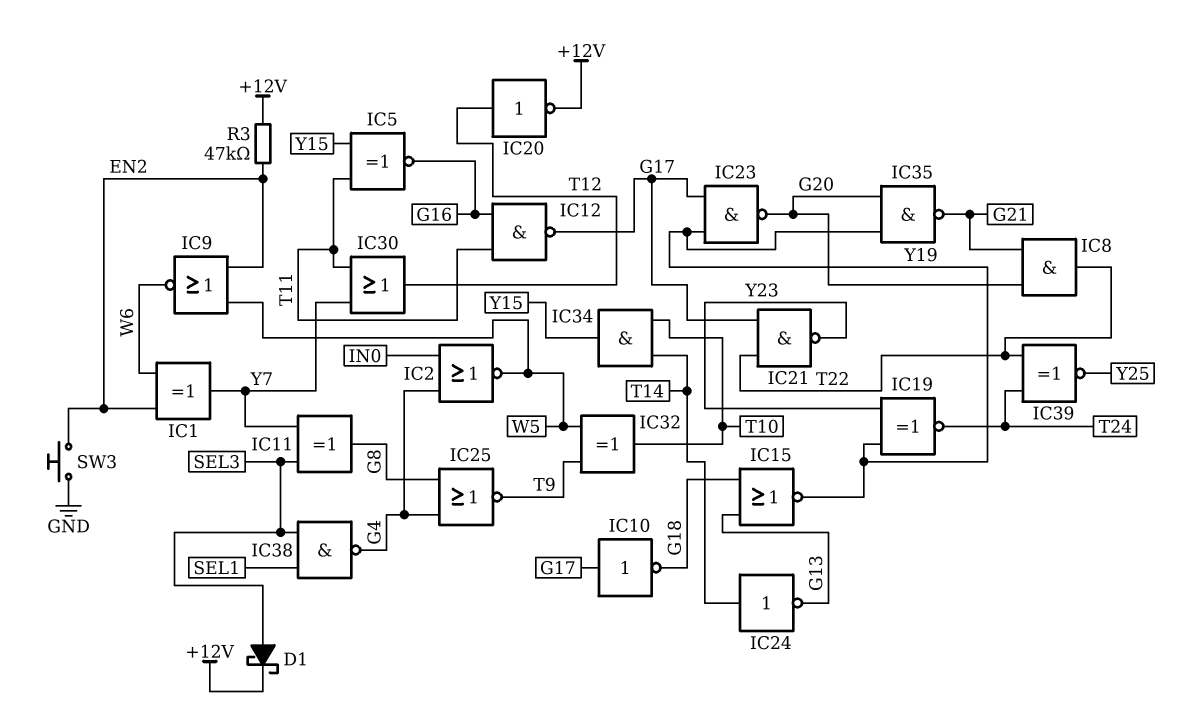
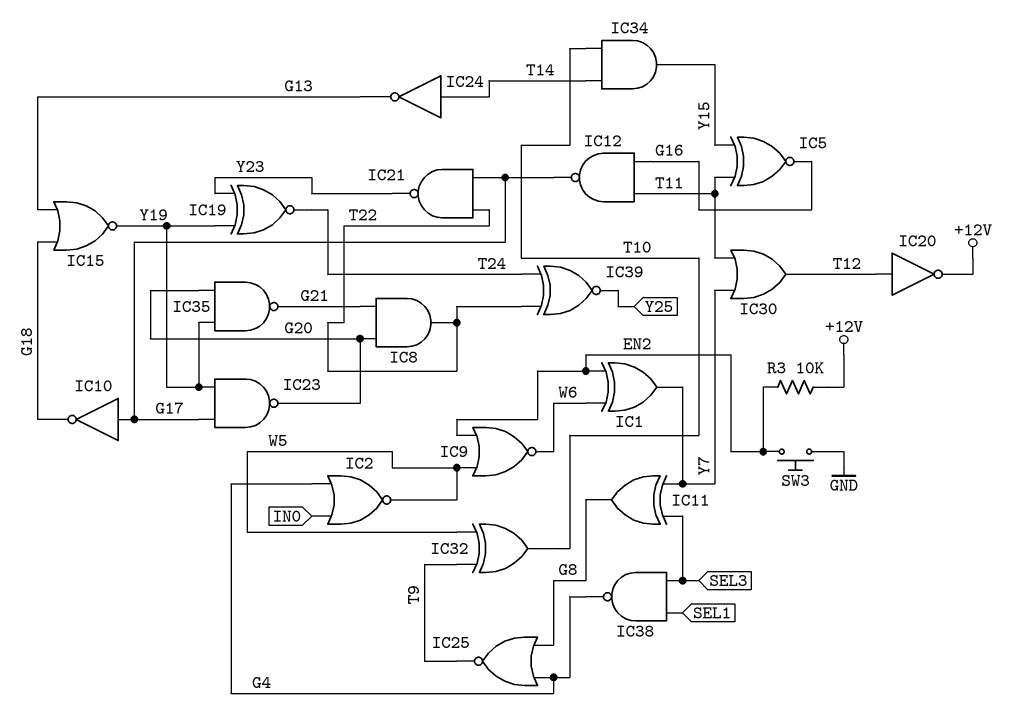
D1: schottky (A SEL3, K +12V) -> none
R3: 47k (+12V, EN2) -> 10k (+12V, EN2)

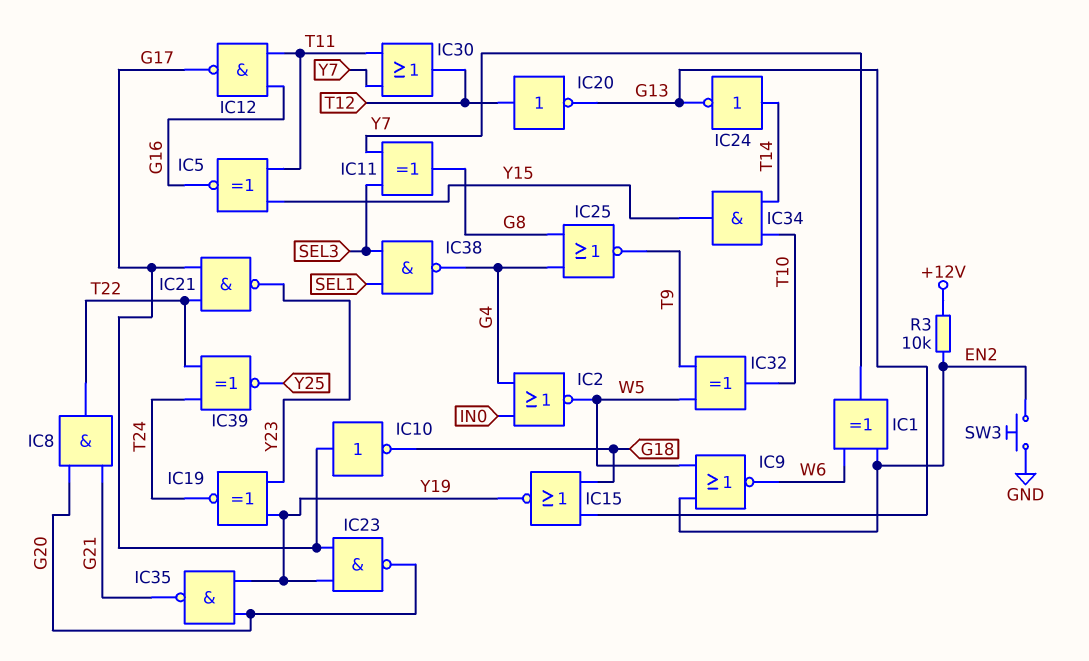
IC20: NOT (in T12, out +12V) -> NOT (in T12, out G13)

